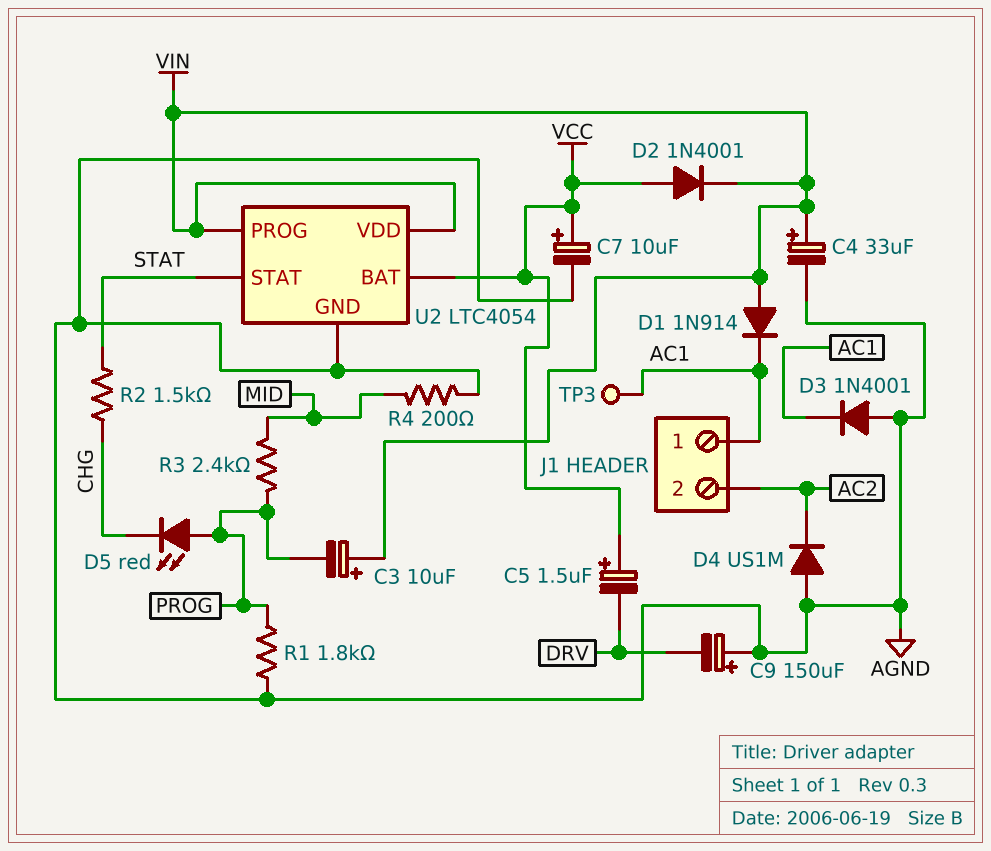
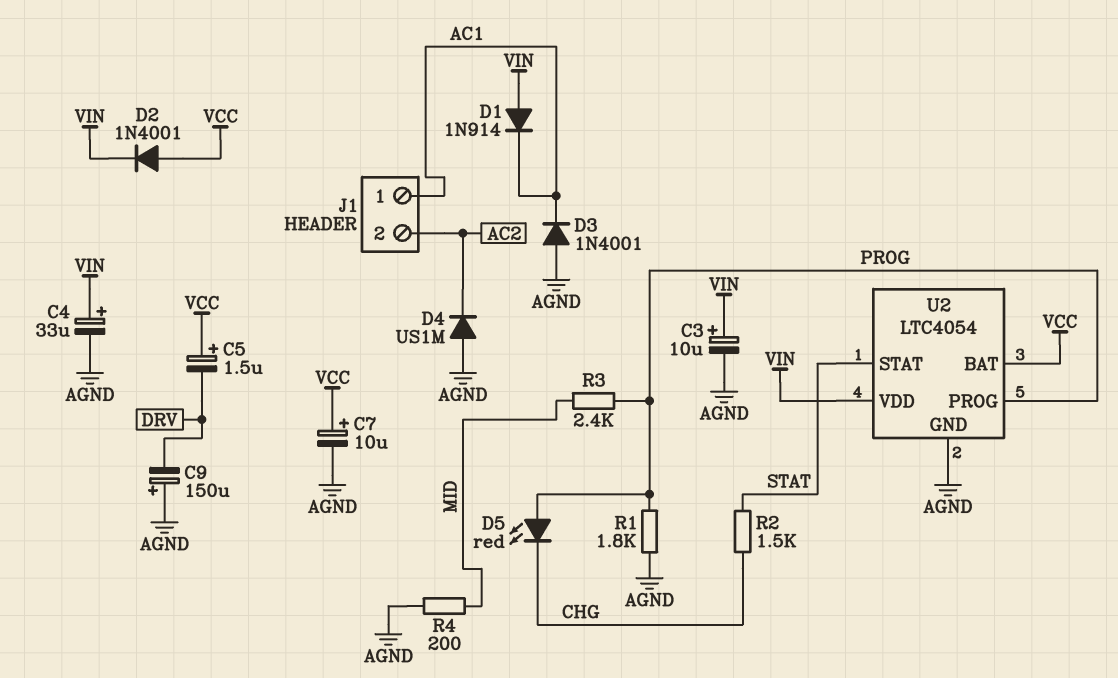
C3: 10uF (plus VIN, minus PROG) -> 10uF (plus VIN, minus AGND)
TP3: test point (AC1) -> none
U2 pin PROG: VIN -> PROG

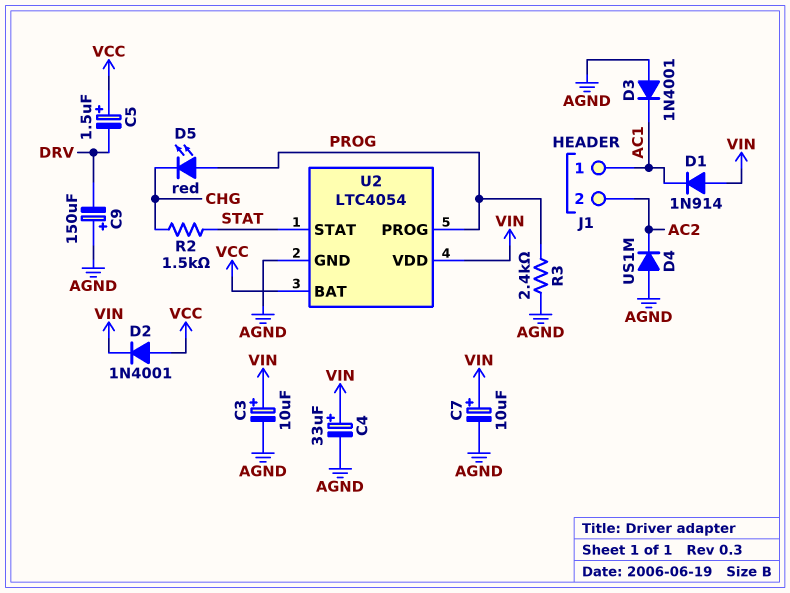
C7: 10uF (plus VCC, minus AGND) -> 10uF (plus VIN, minus AGND)
R1: 1.8k (AGND, PROG) -> none
R3: 2.4k (MID, PROG) -> 2.4k (AGND, PROG)
R4: 200 (AGND, MID) -> none

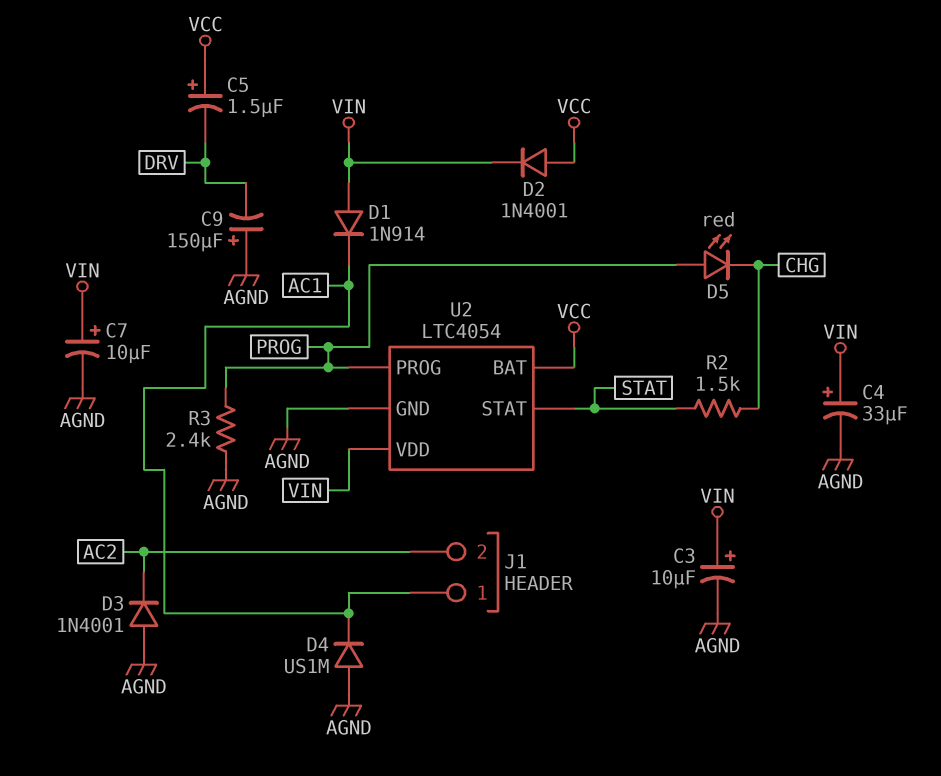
D3: diode 1N4001 (A AGND, K AC1) -> diode 1N4001 (A AGND, K AC2)
D4: diode US1M (A AGND, K AC2) -> diode US1M (A AGND, K AC1)

